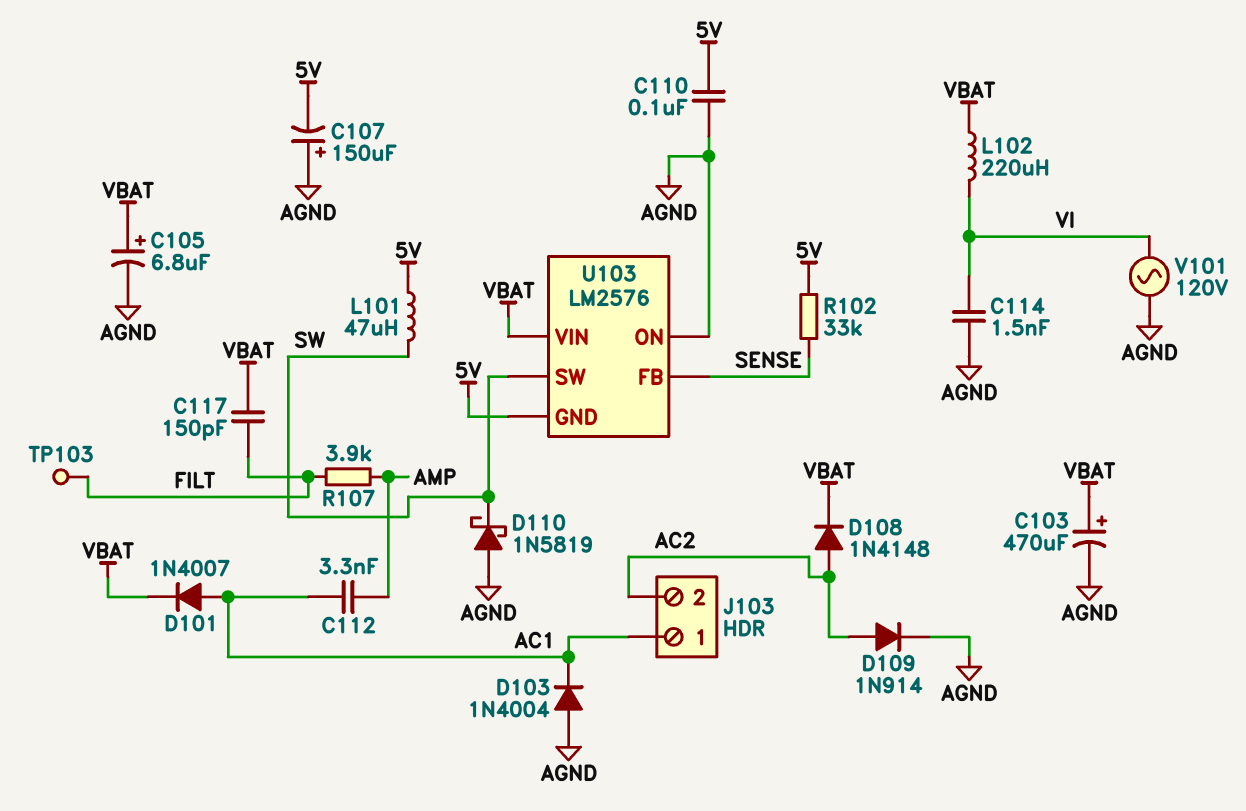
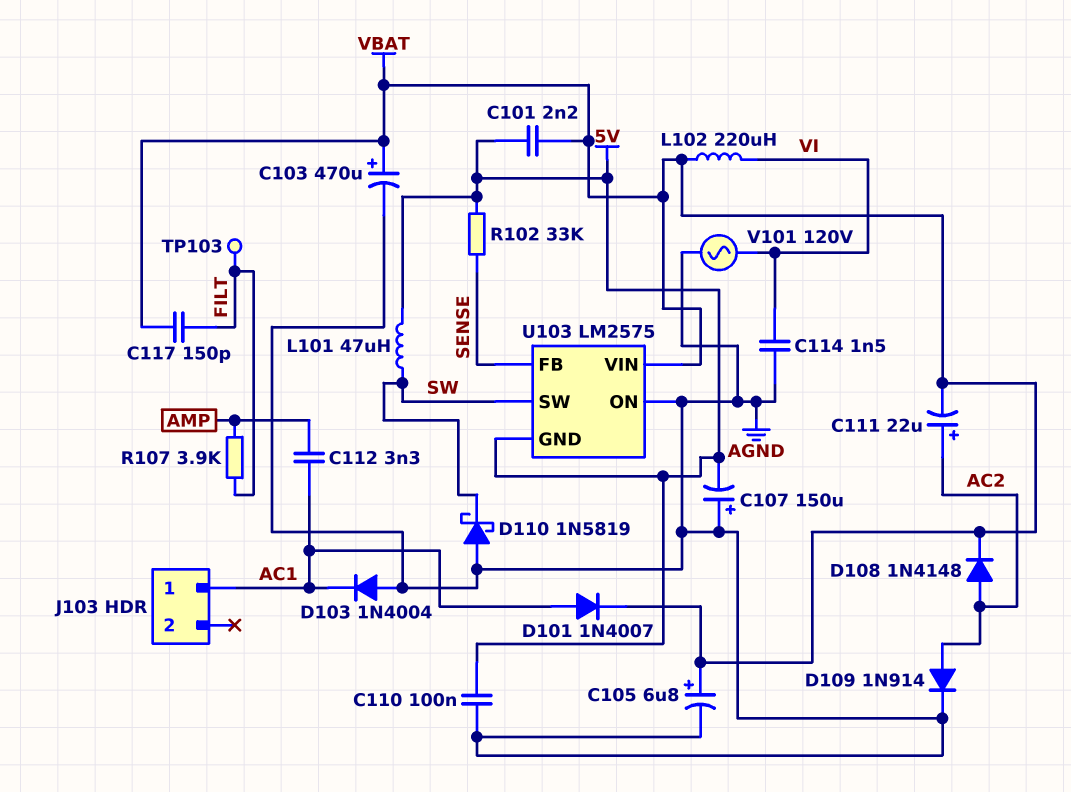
C101: none -> 2.2nF (5V, VBAT)
C111: none -> 22uF (plus AC2, minus VBAT)
J103 pin 2: AC2 -> none
U103: LM2576 -> LM2575

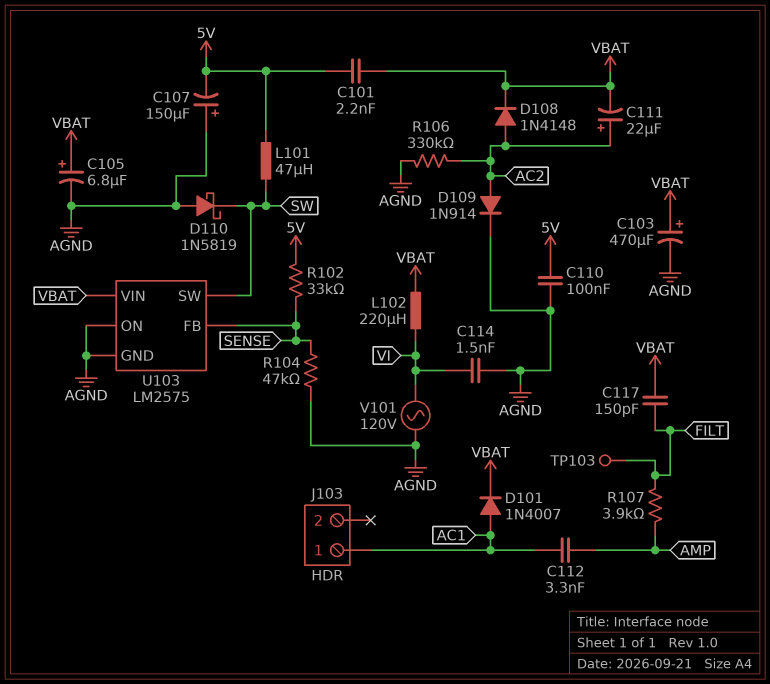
D103: diode 1N4004 (A AGND, K AC1) -> none
R104: none -> 47k (AGND, SENSE)
R106: none -> 330k (AC2, AGND)
U103 pin GND: 5V -> AGND

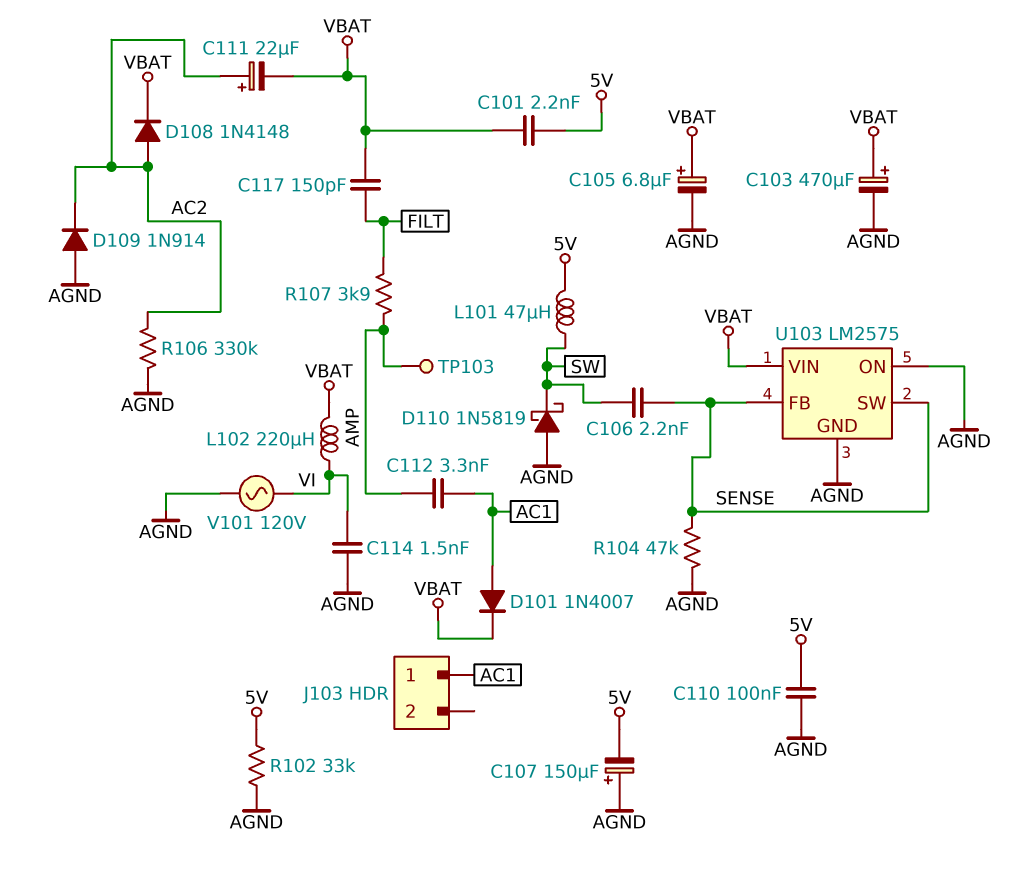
C106: none -> 2.2nF (SENSE, SW)
D109: diode 1N914 (A AC2, K AGND) -> diode 1N914 (A AGND, K AC2)
R102: 33k (5V, SENSE) -> 33k (5V, AGND)
TP103: test point (FILT) -> test point (AMP)
U103 pin SW: SW -> SENSE

